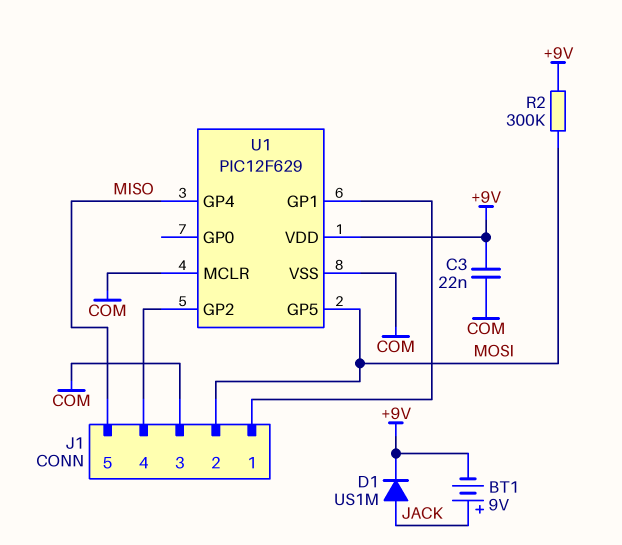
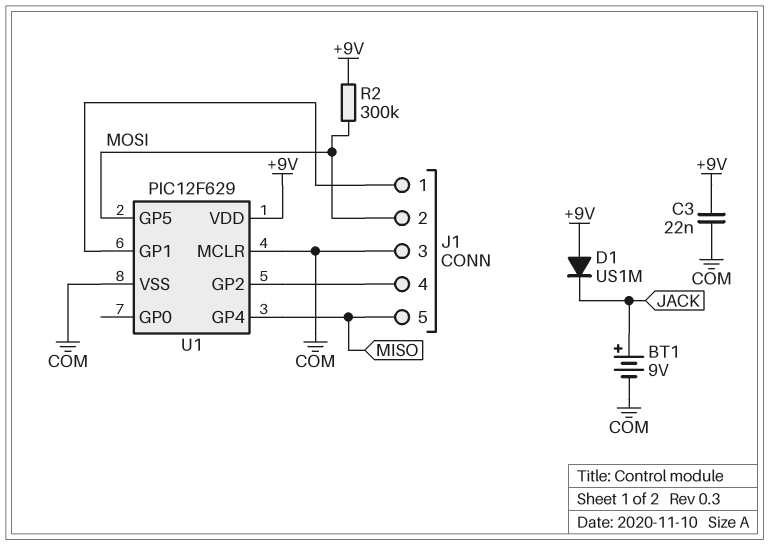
BT1: 9V (plus JACK, minus +9V) -> 9V (plus JACK, minus COM)
D1: diode US1M (A JACK, K +9V) -> diode US1M (A +9V, K JACK)

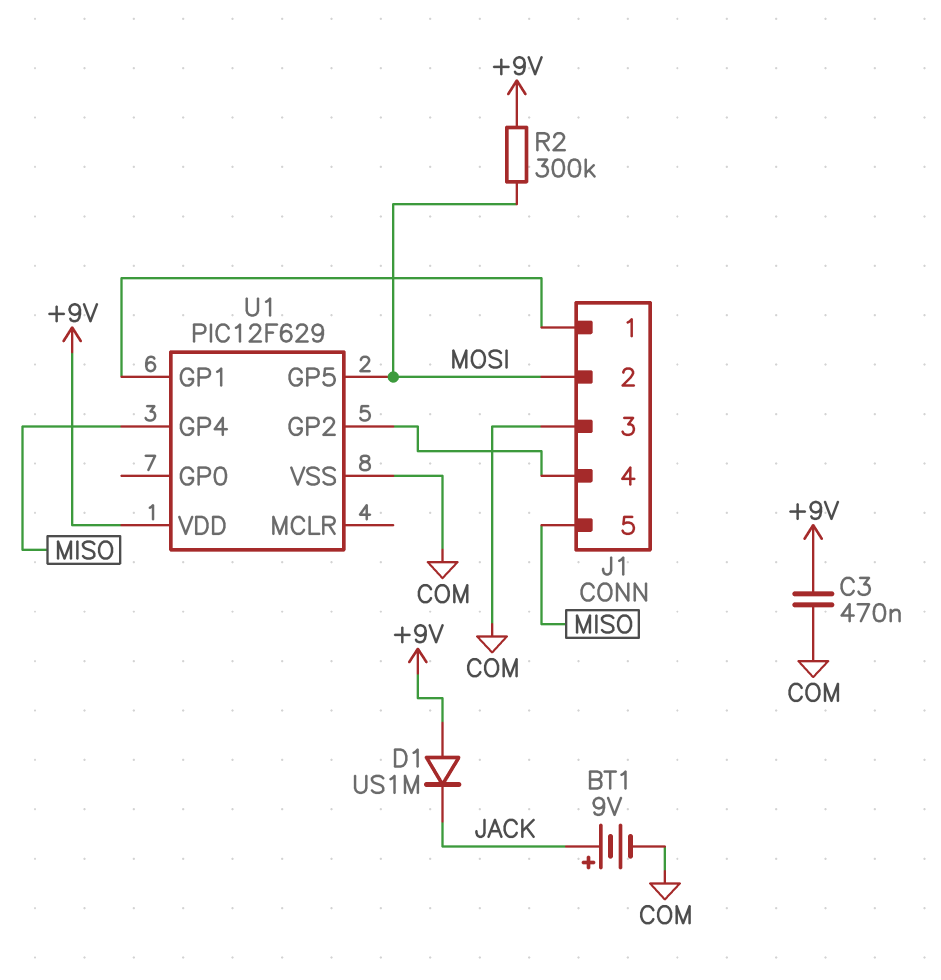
C3: 22nF (+9V, COM) -> 470nF (+9V, COM)
U1 pin MCLR: COM -> none

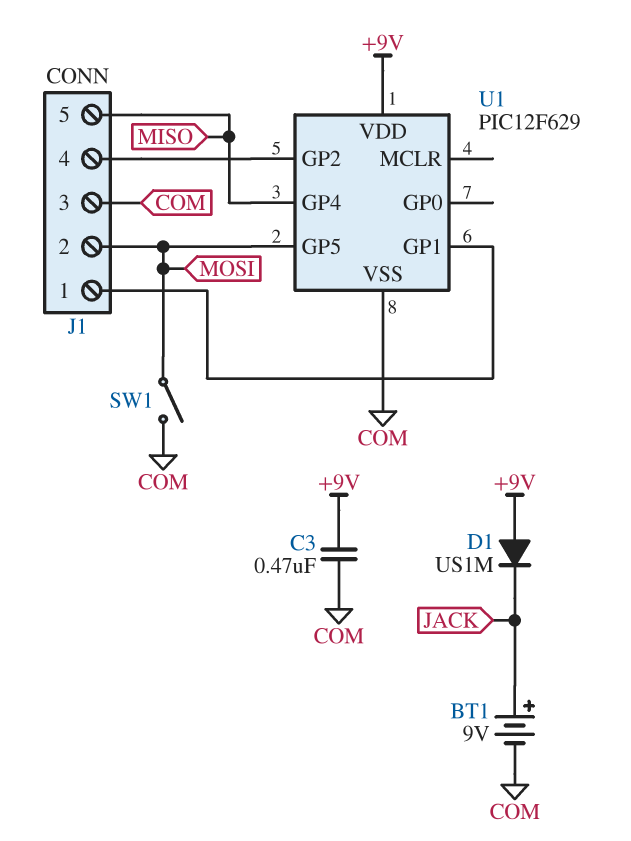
R2: 300k (+9V, MOSI) -> none
SW1: none -> switch (COM, MOSI)

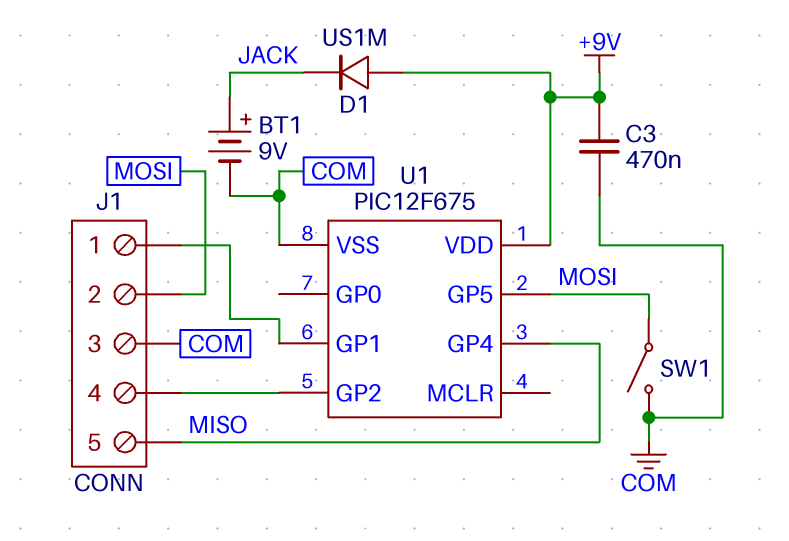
U1: PIC12F629 -> PIC12F675

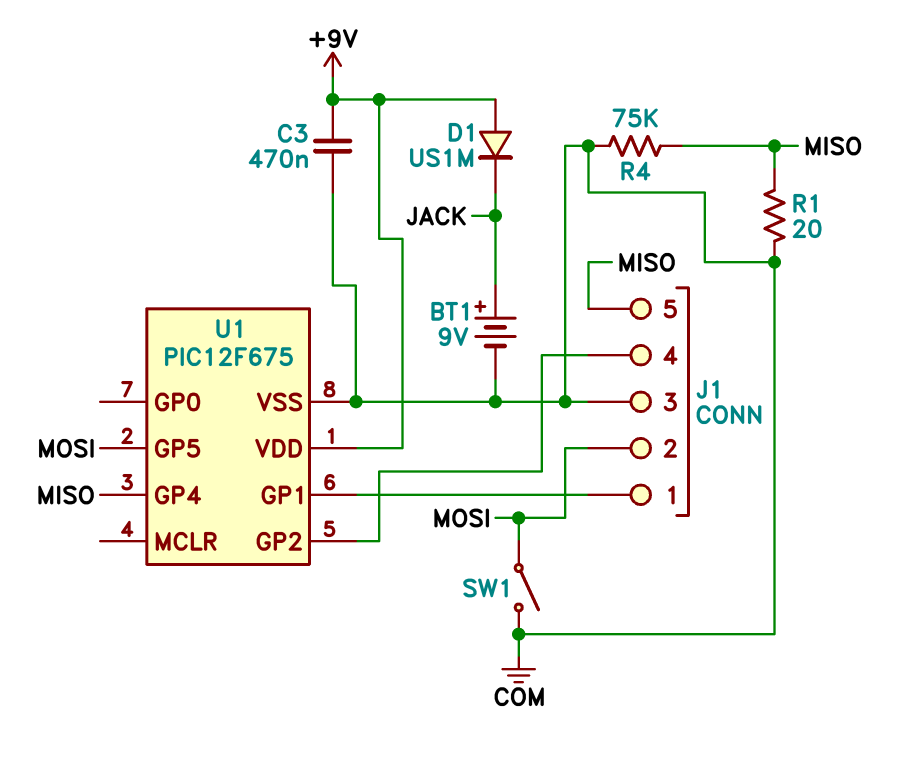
R1: none -> 20 (COM, MISO)
R4: none -> 75k (COM, MISO)

